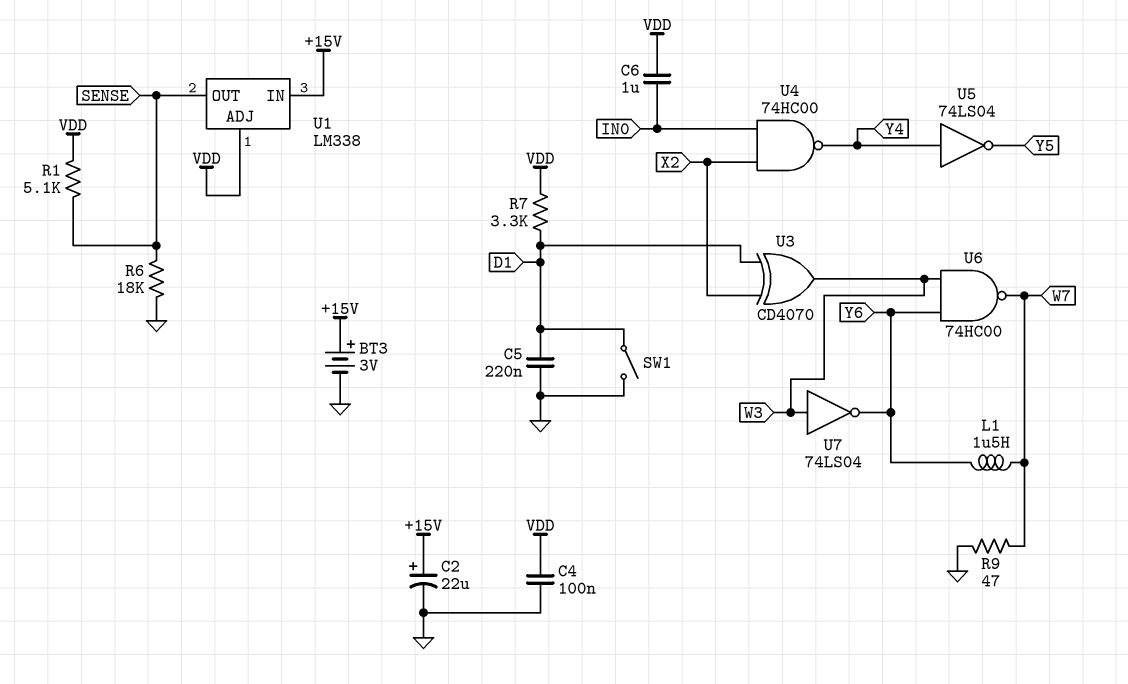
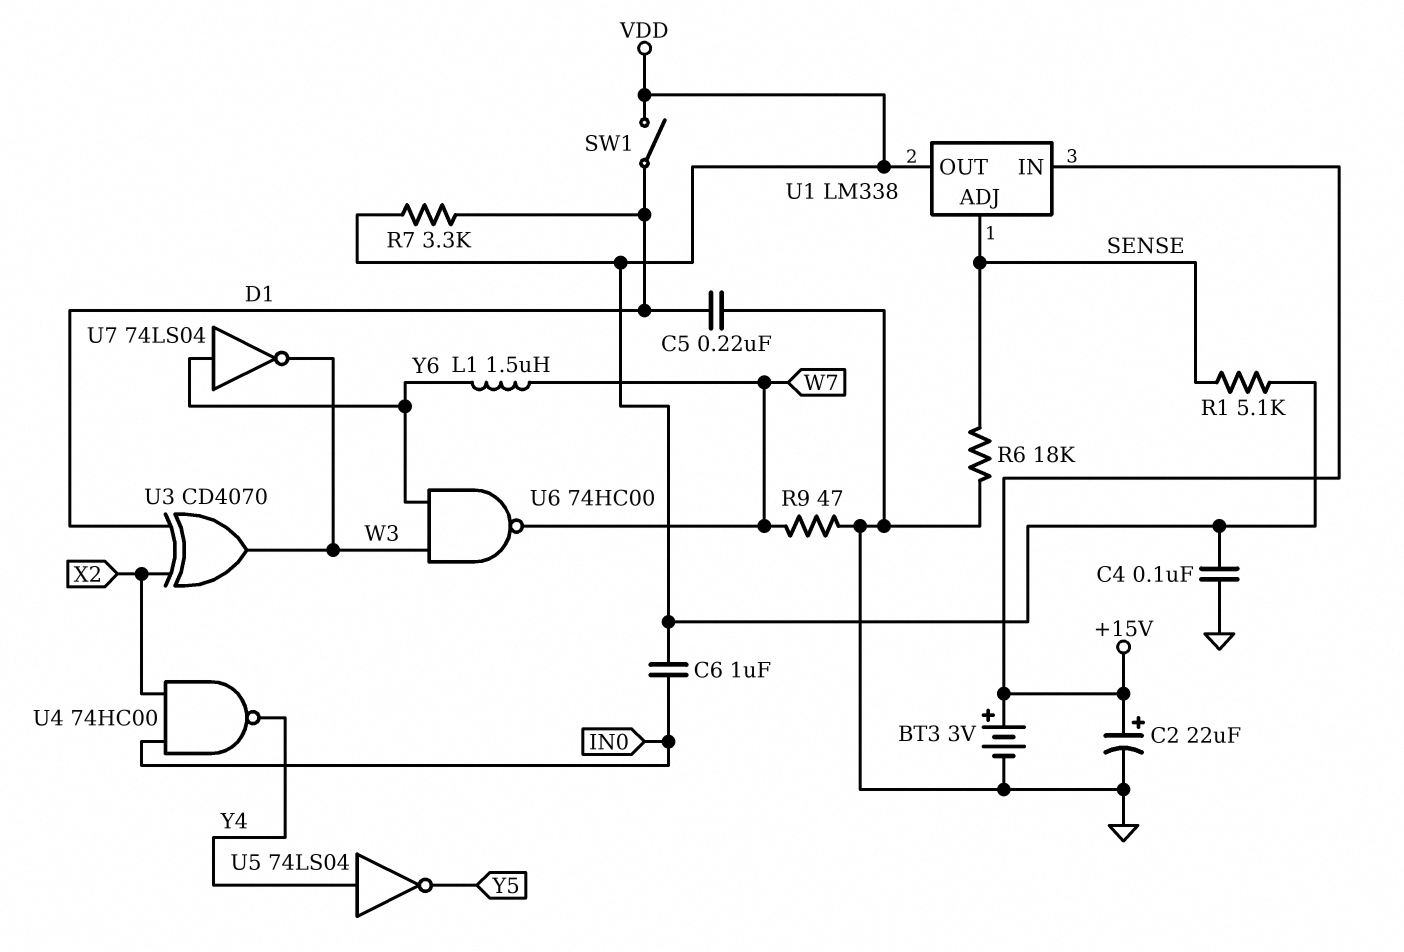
SW1: switch (D1, GND) -> switch (D1, VDD)
U1 pin ADJ: VDD -> SENSE
U1 pin OUT: SENSE -> VDD
U7: NOT 74LS04 (in W3, out Y6) -> NOT 74LS04 (in Y6, out W3)

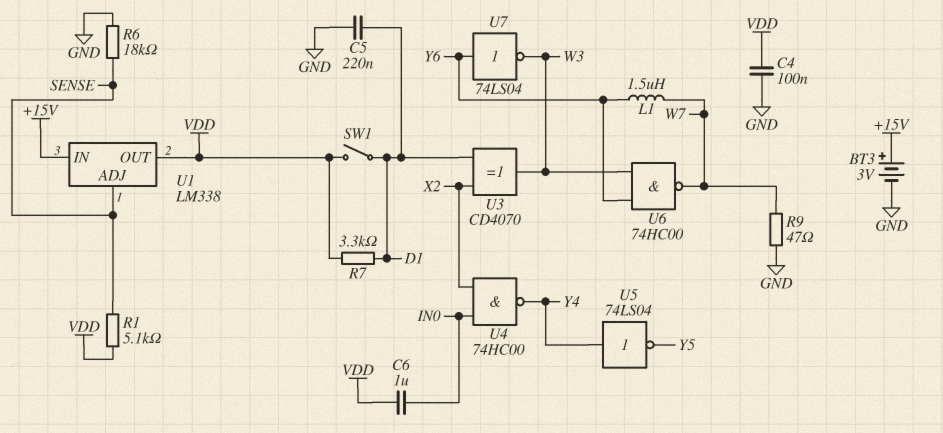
C2: 22uF (plus +15V, minus GND) -> none

